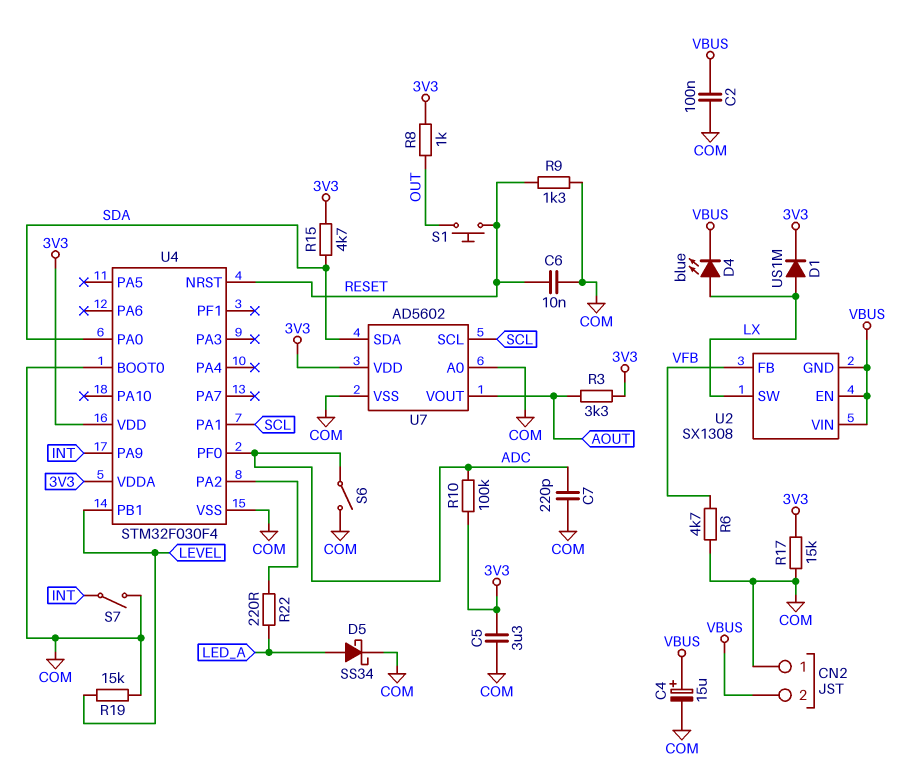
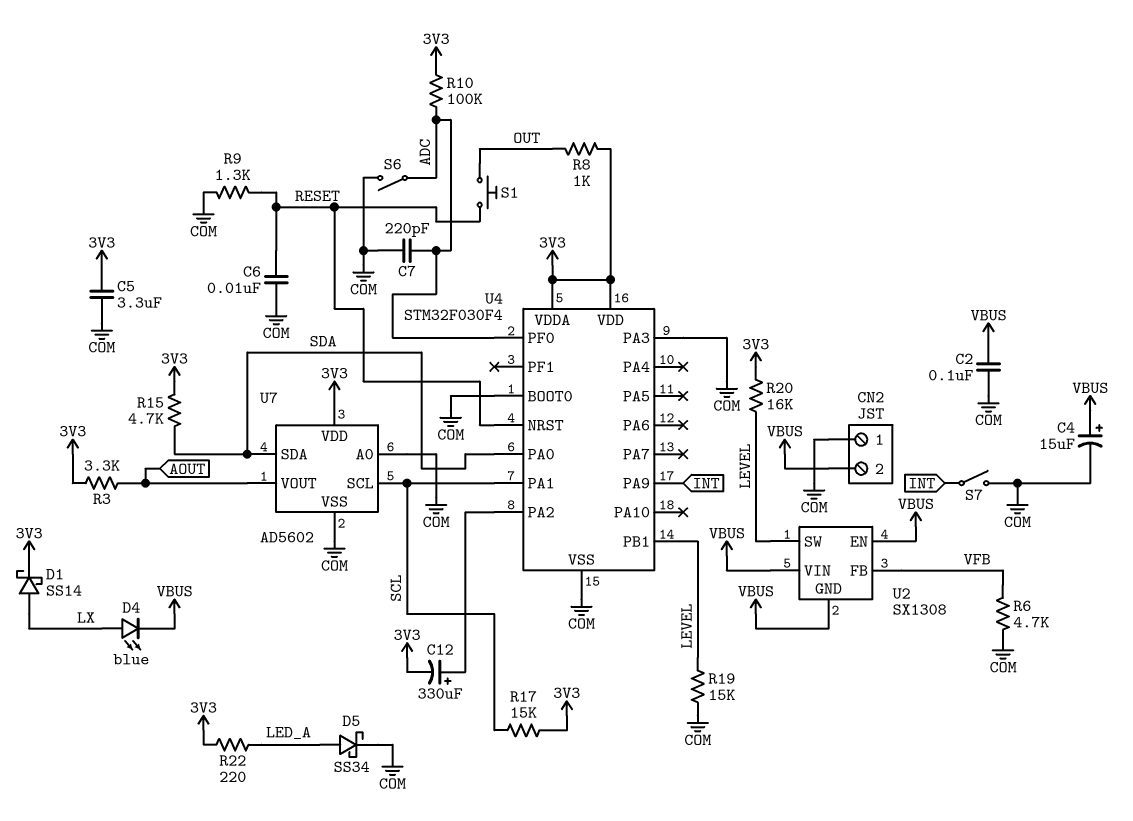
C12: none -> 330uF (plus U4/PA2, minus 3V3)
D1: diode US1M (A LX, K 3V3) -> schottky SS14 (A LX, K 3V3)
R17: 15k (3V3, COM) -> 15k (3V3, SCL)
R20: none -> 16k (3V3, LEVEL)
R22: 220 (LED_A, U4/PA2) -> 220 (3V3, LED_A)
U2 pin SW: LX -> LEVEL
U4 pin PA3: none -> COM

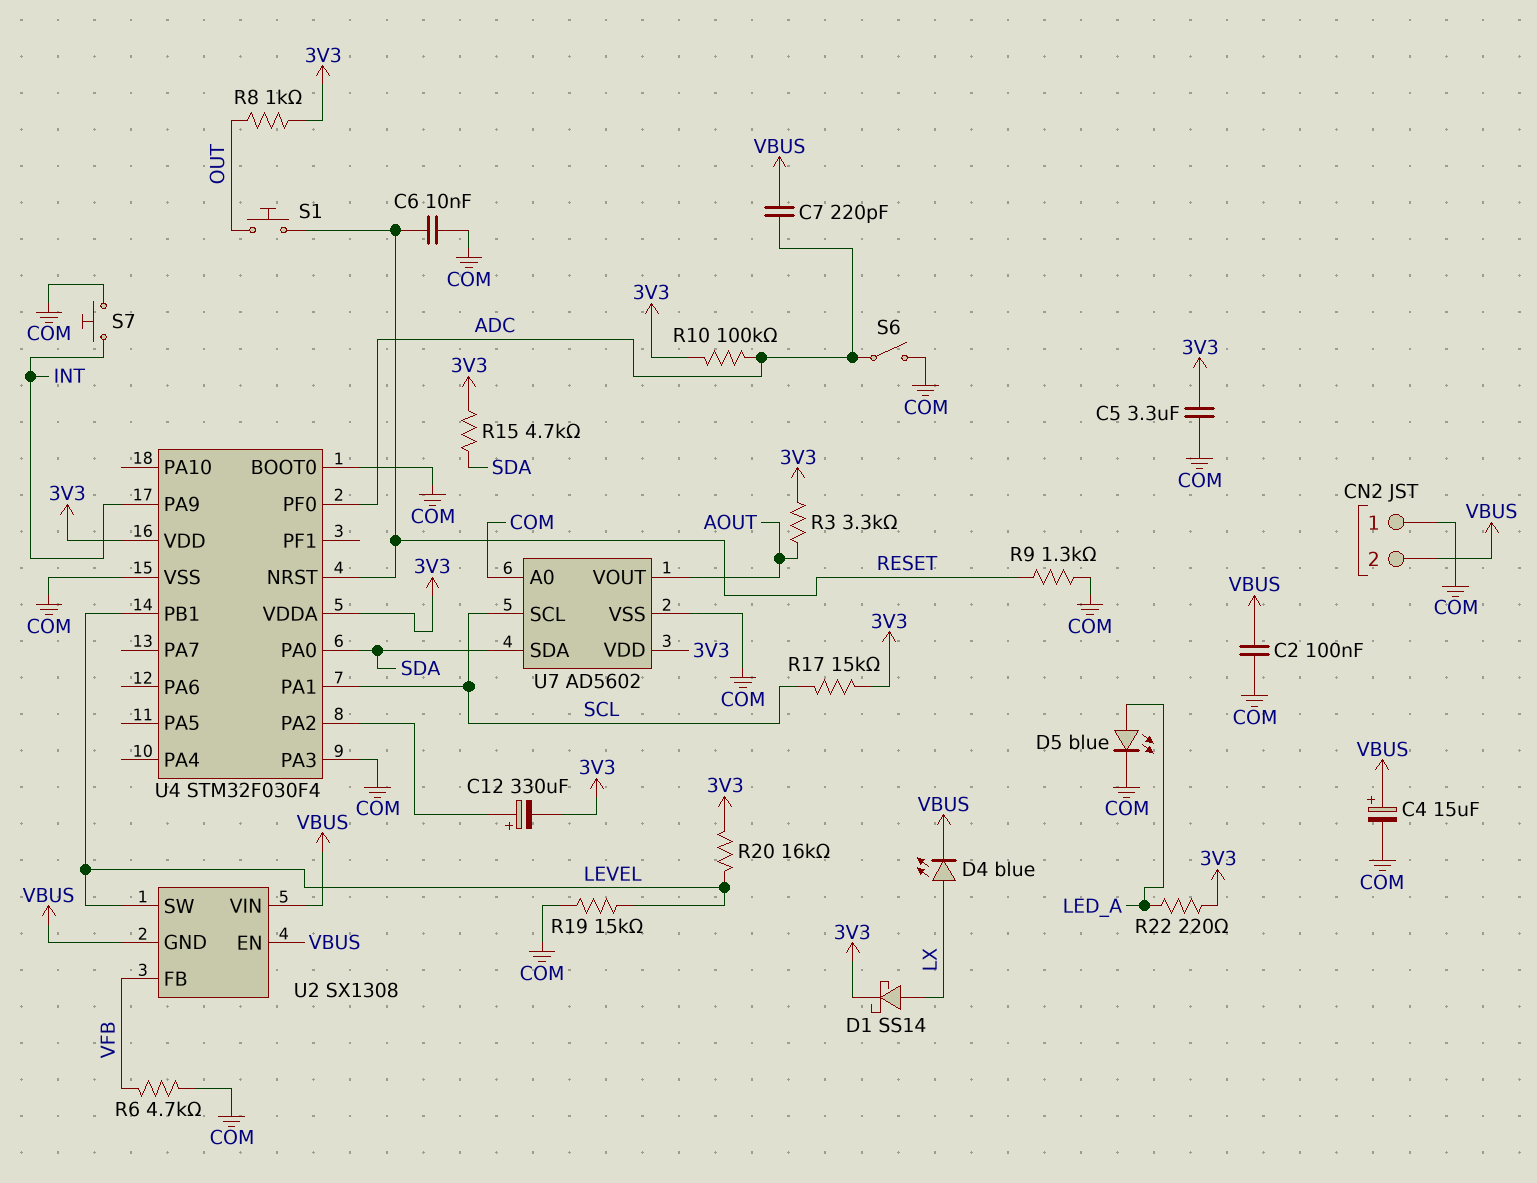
C7: 220pF (ADC, COM) -> 220pF (ADC, VBUS)
D5: schottky SS34 (A LED_A, K COM) -> LED blue (A LED_A, K COM)
S7: switch (COM, INT) -> button (COM, INT)

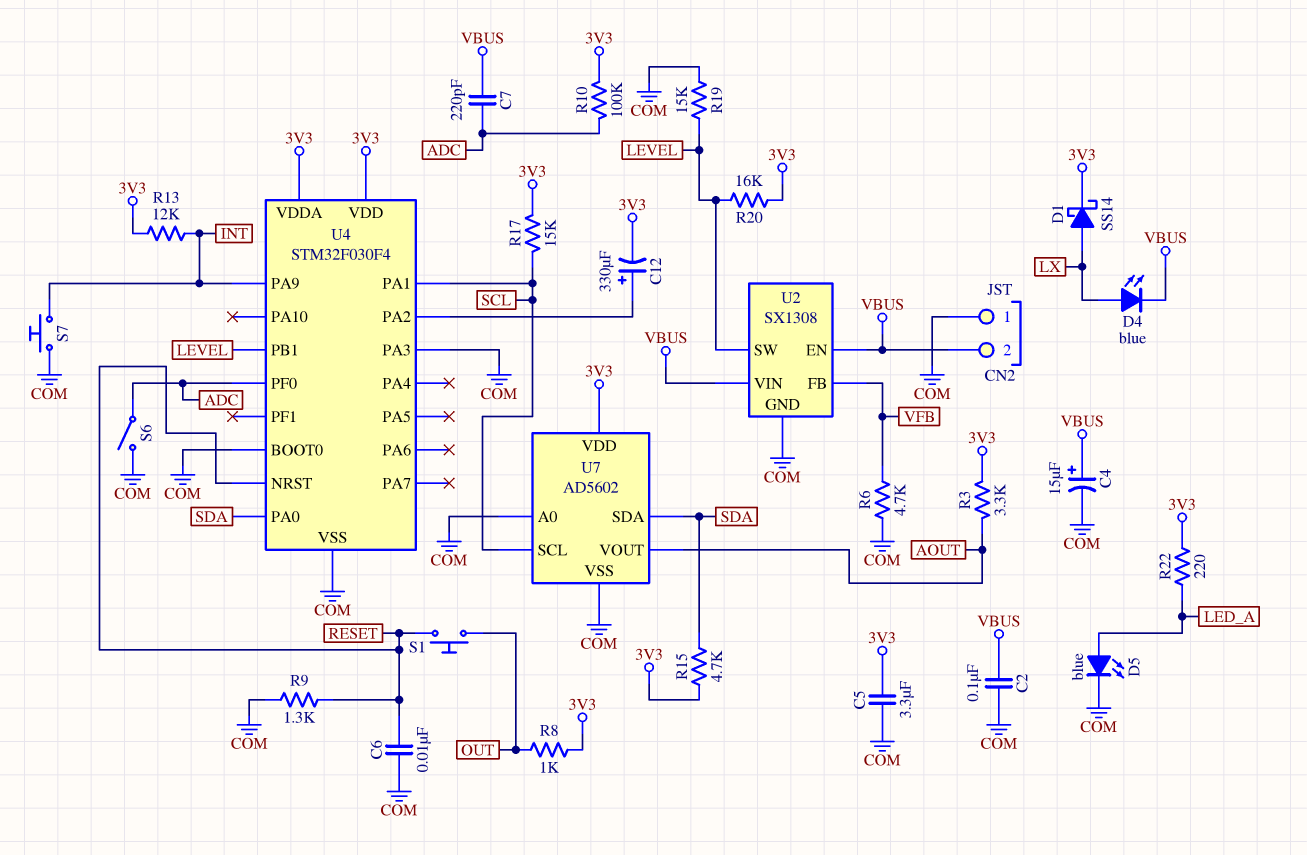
R13: none -> 12k (3V3, INT)
U2 pin GND: VBUS -> COM

